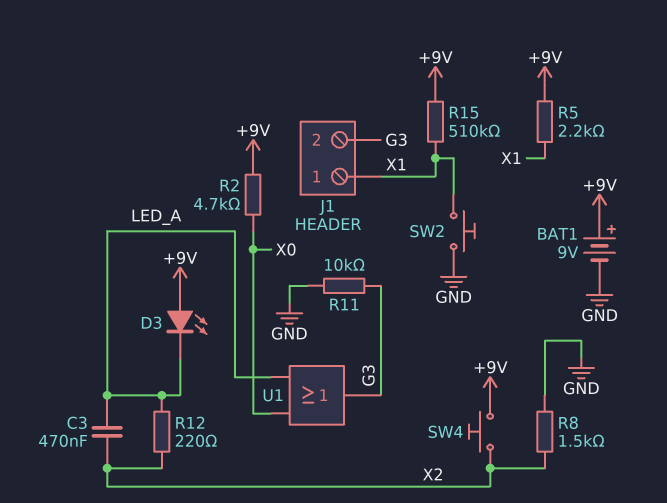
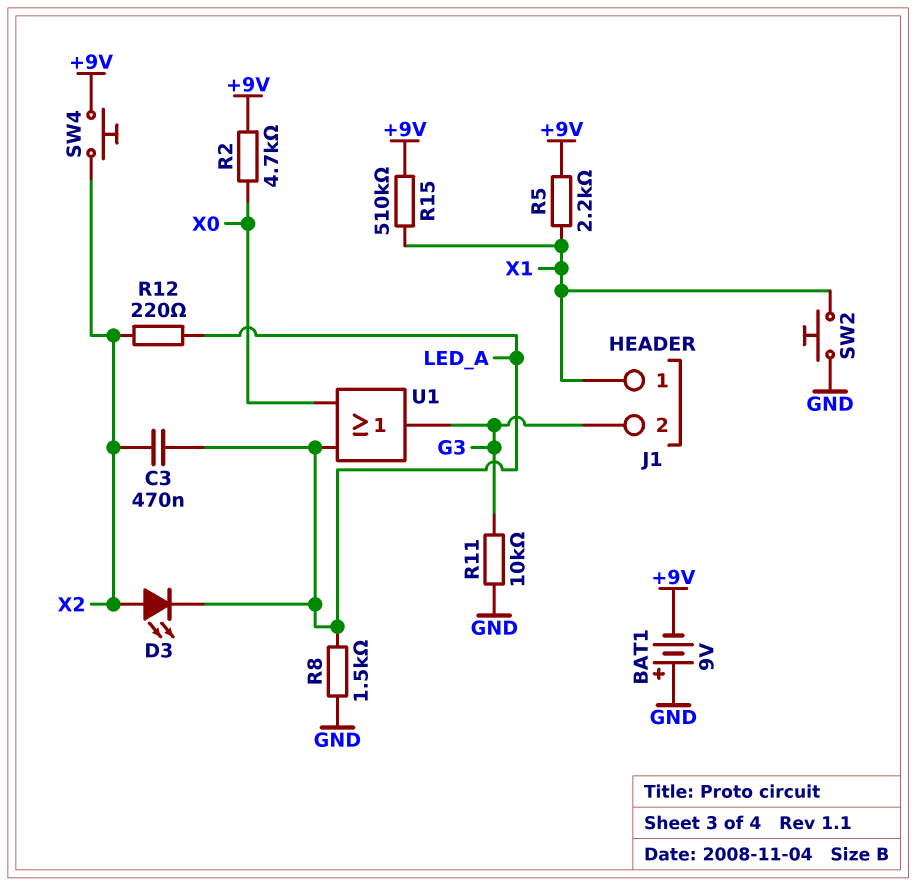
BAT1: 9V (plus +9V, minus GND) -> 9V (plus GND, minus +9V)
D3: LED (A +9V, K LED_A) -> LED (A X2, K LED_A)
R8: 1.5k (GND, X2) -> 1.5k (GND, LED_A)

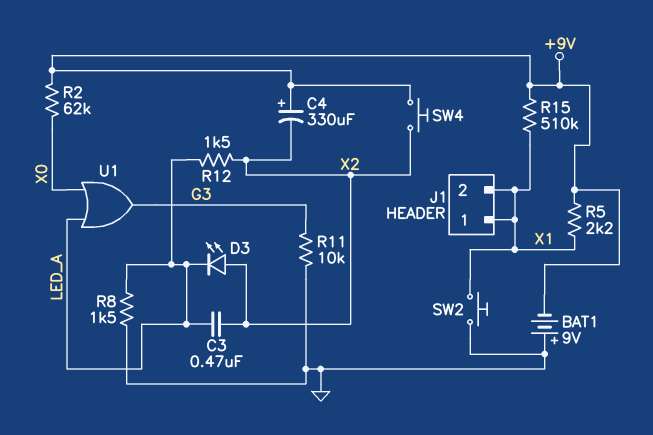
C4: none -> 330uF (plus +9V, minus X2)
J1 pin 2: G3 -> X1
R2: 4.7k (+9V, X0) -> 62k (+9V, X0)
R12: 220 (LED_A, X2) -> 1.5k (LED_A, X2)

